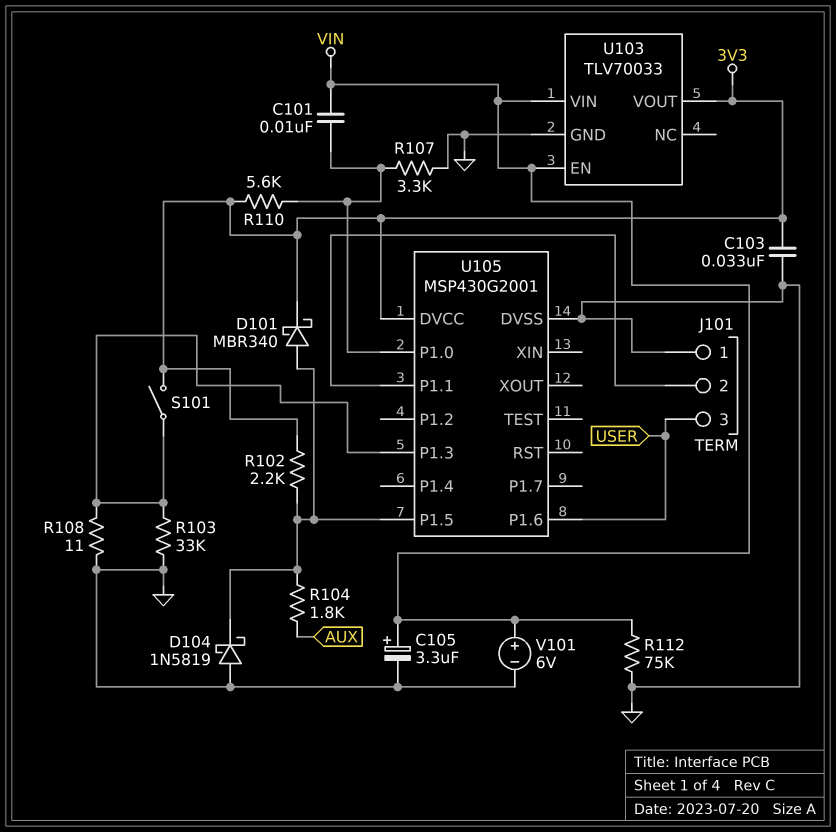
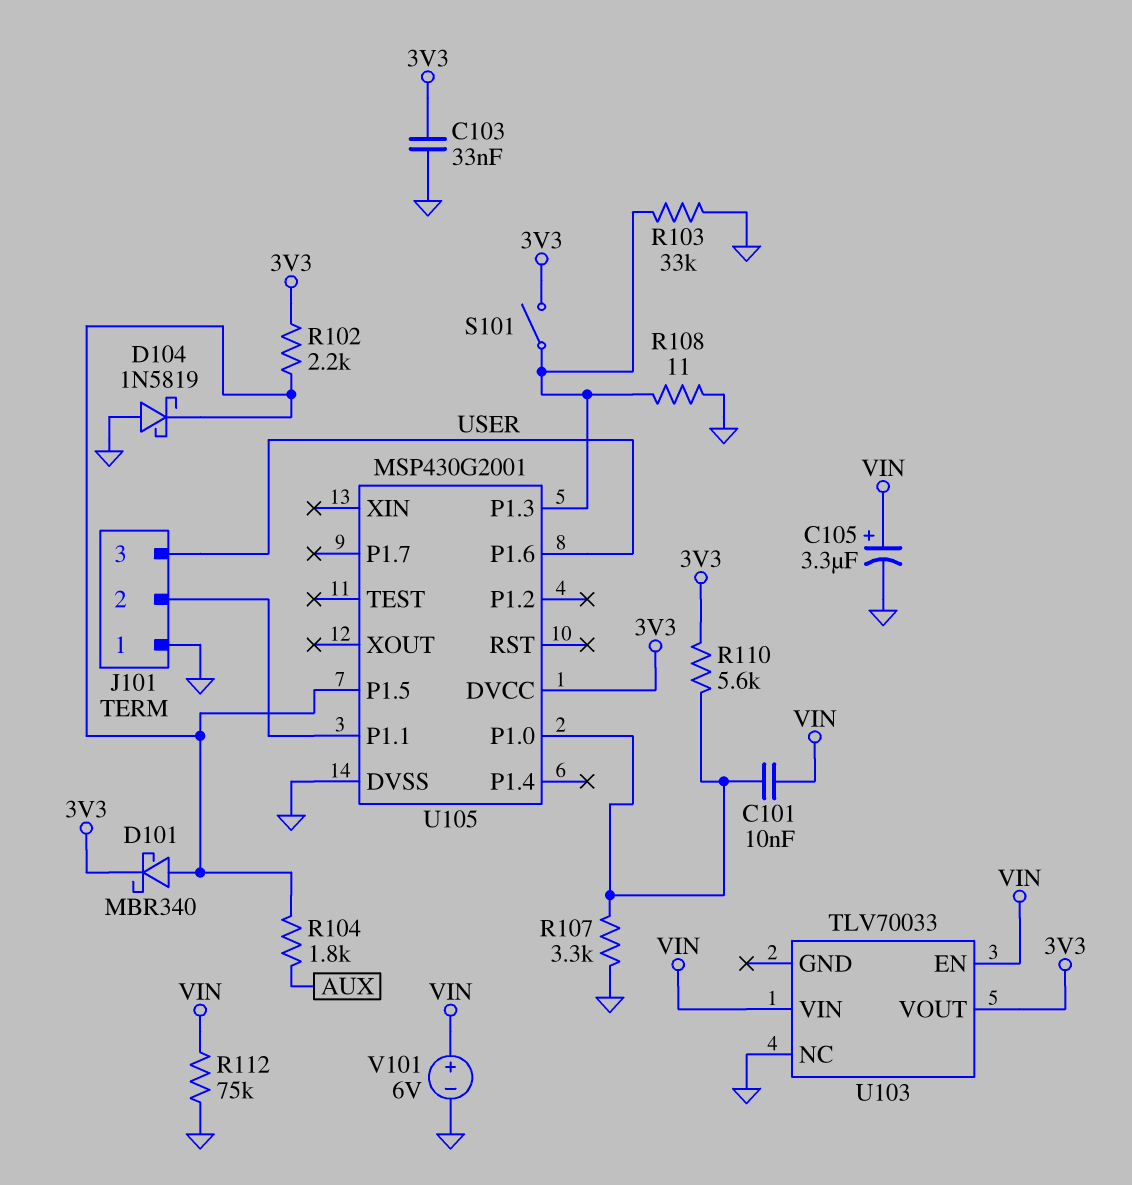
U103 pin GND: GND -> none
U103 pin NC: none -> GND

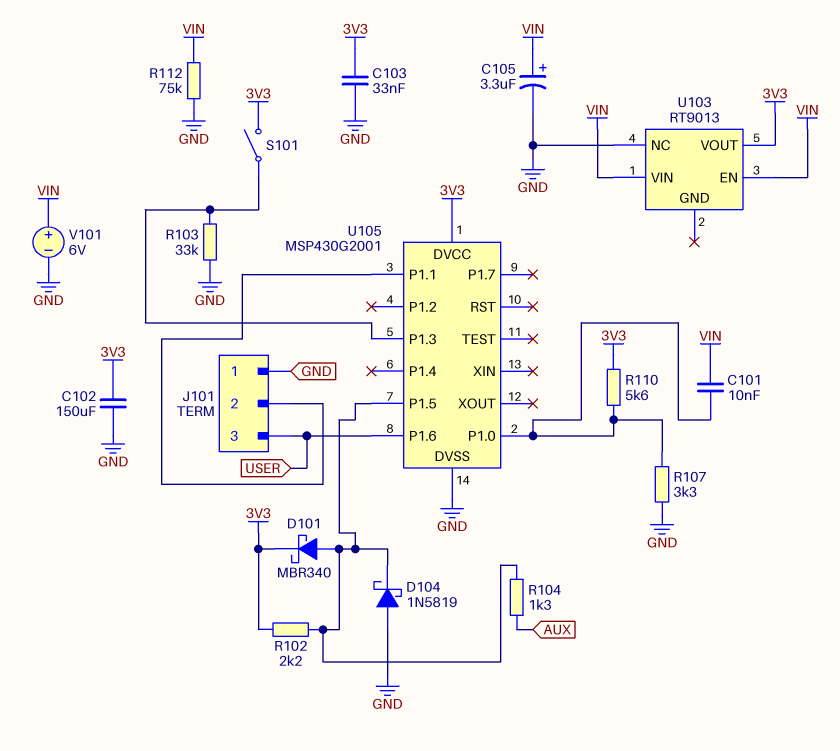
C102: none -> 150uF (3V3, GND)
R104: 1.8k (AUX, U105/P1.5) -> 1.3k (AUX, U105/P1.5)
R108: 11 (GND, U105/P1.3) -> none
U103: TLV70033 -> RT9013

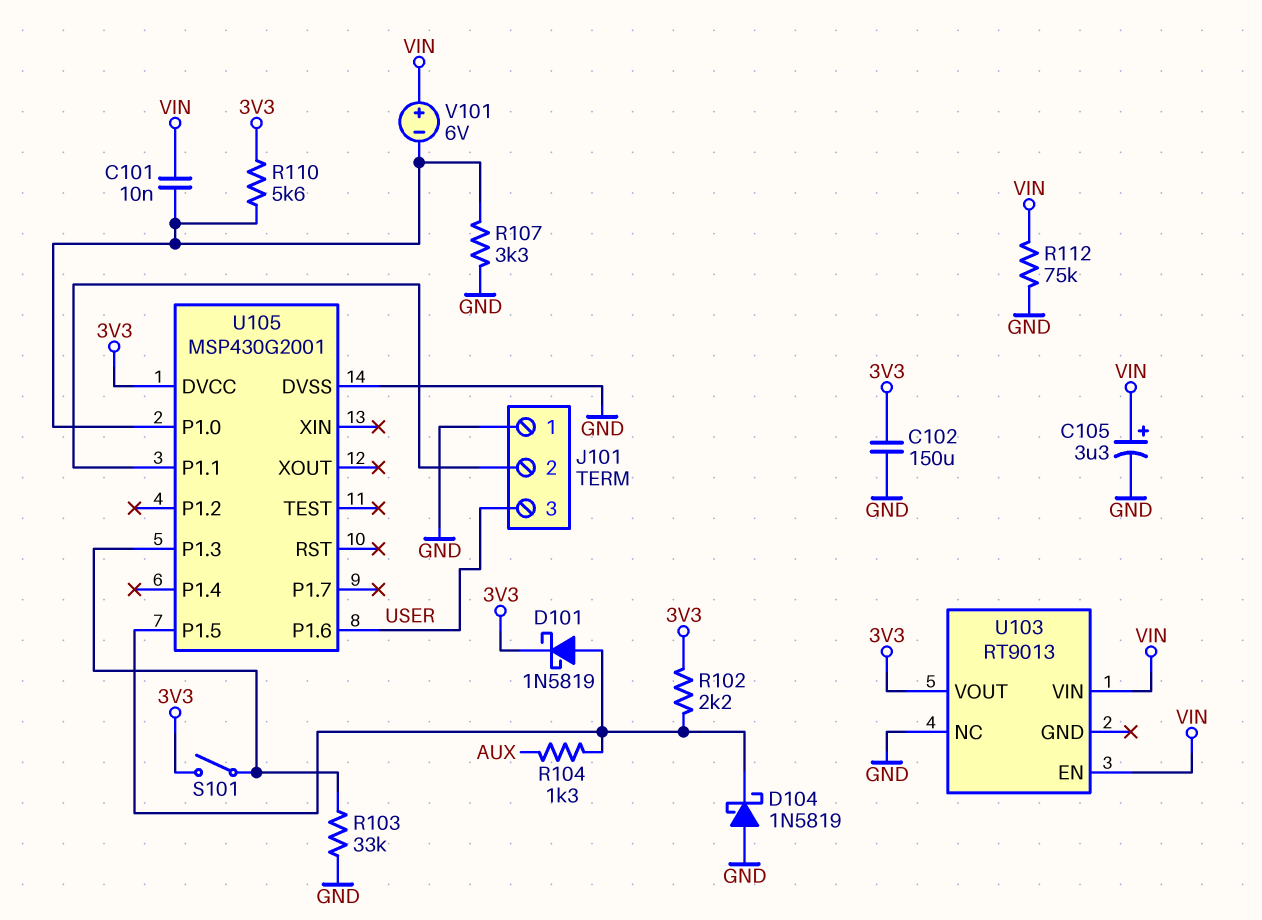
C103: 33nF (3V3, GND) -> none
D101: schottky MBR340 (A U105/P1.5, K 3V3) -> schottky 1N5819 (A U105/P1.5, K 3V3)
V101: 6V (plus VIN, minus GND) -> 6V (plus VIN, minus U105/P1.0)

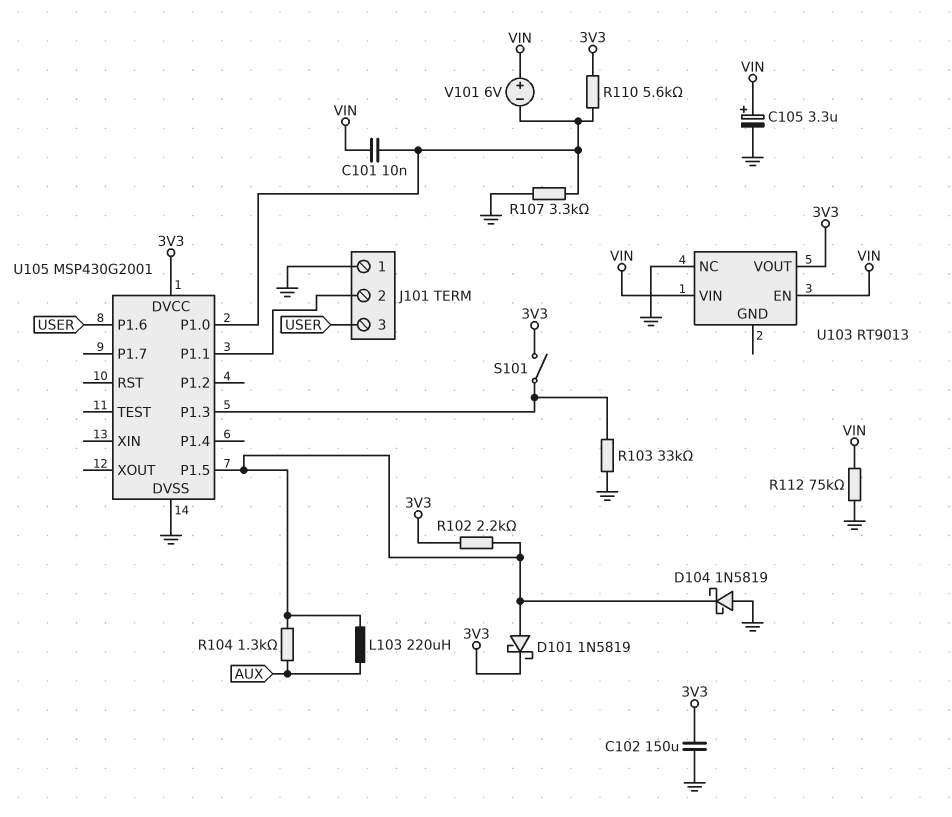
L103: none -> 220uH (AUX, U105/P1.5)

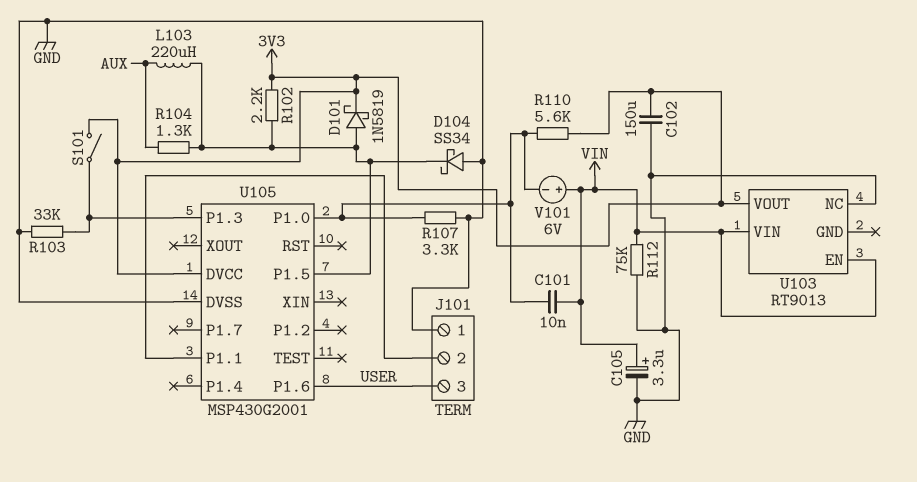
D104: schottky 1N5819 (A GND, K U105/P1.5) -> schottky SS34 (A GND, K U105/P1.5)

